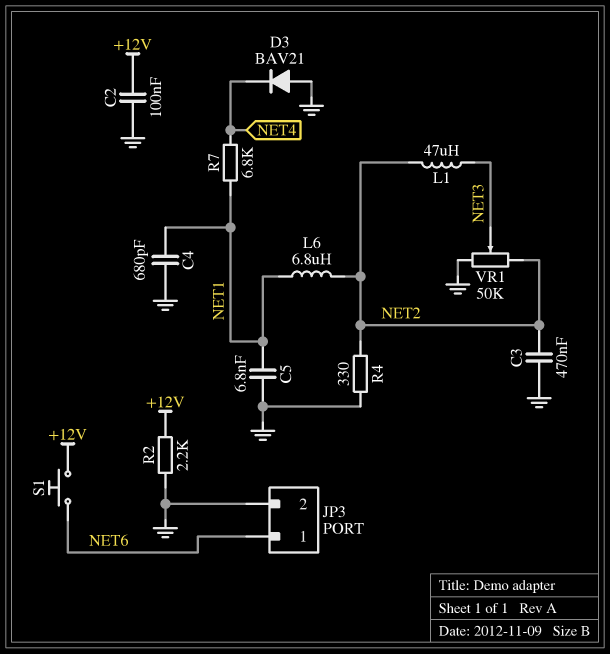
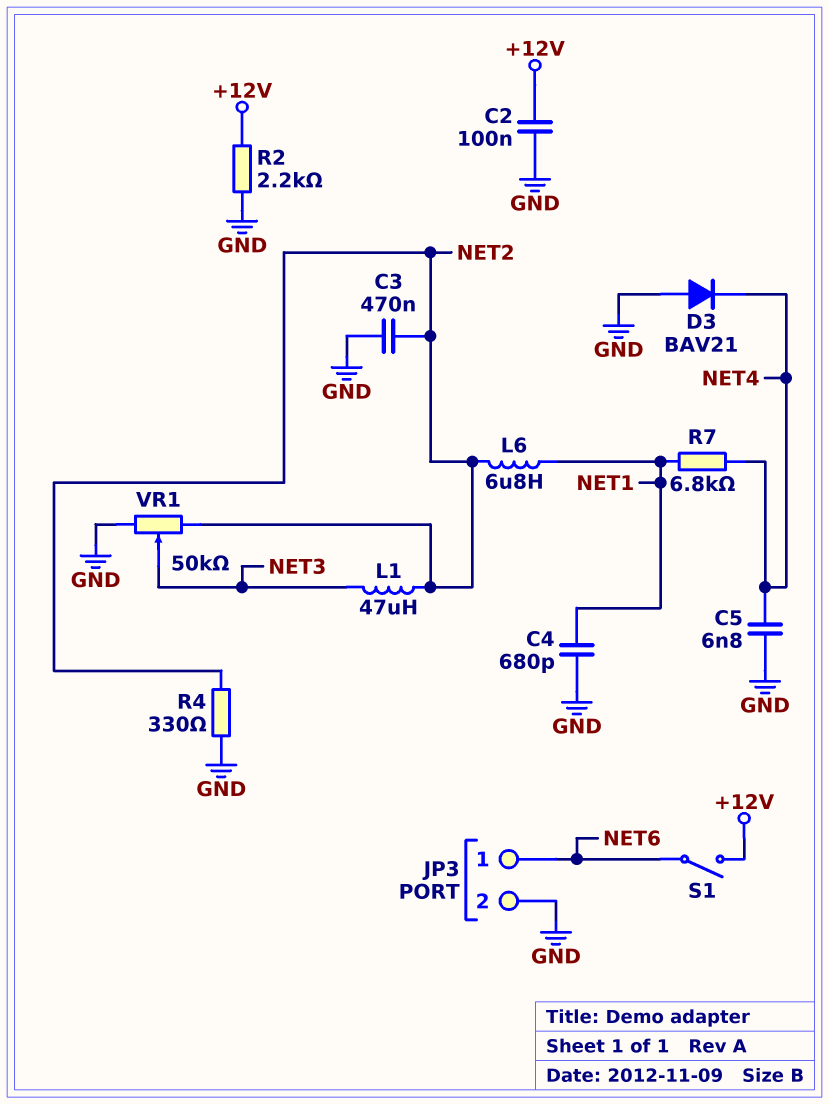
C5: 6.8nF (GND, NET1) -> 6.8nF (GND, NET4)
S1: button (+12V, NET6) -> switch (+12V, NET6)

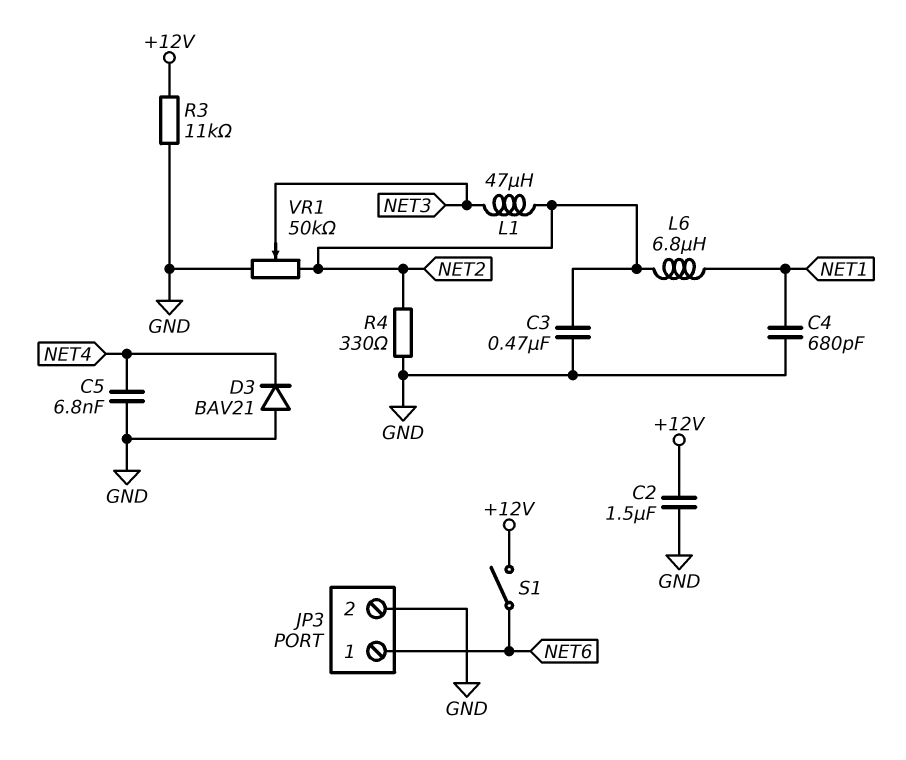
C2: 100nF (+12V, GND) -> 1.5uF (+12V, GND)
R2: 2.2k (+12V, GND) -> none
R3: none -> 11k (+12V, GND)
R7: 6.8k (NET1, NET4) -> none

